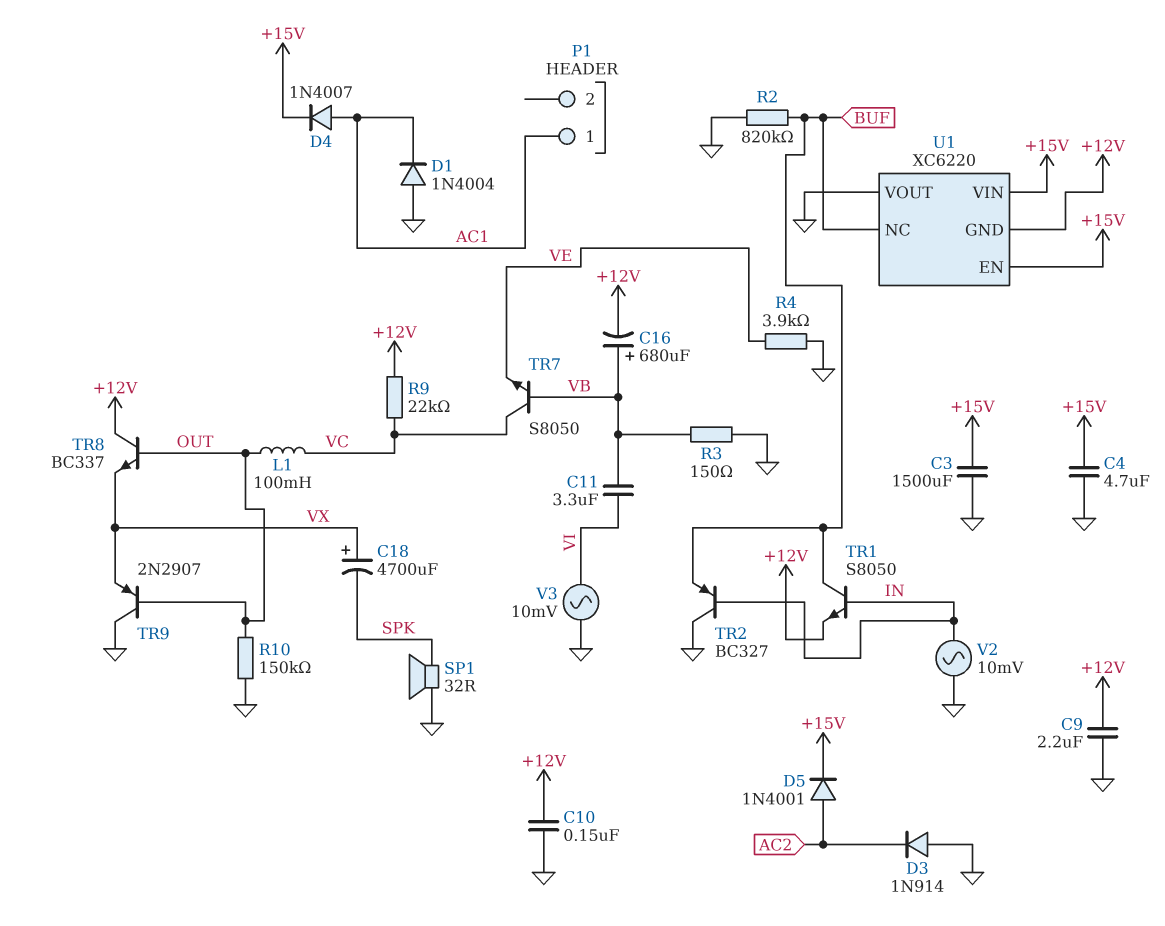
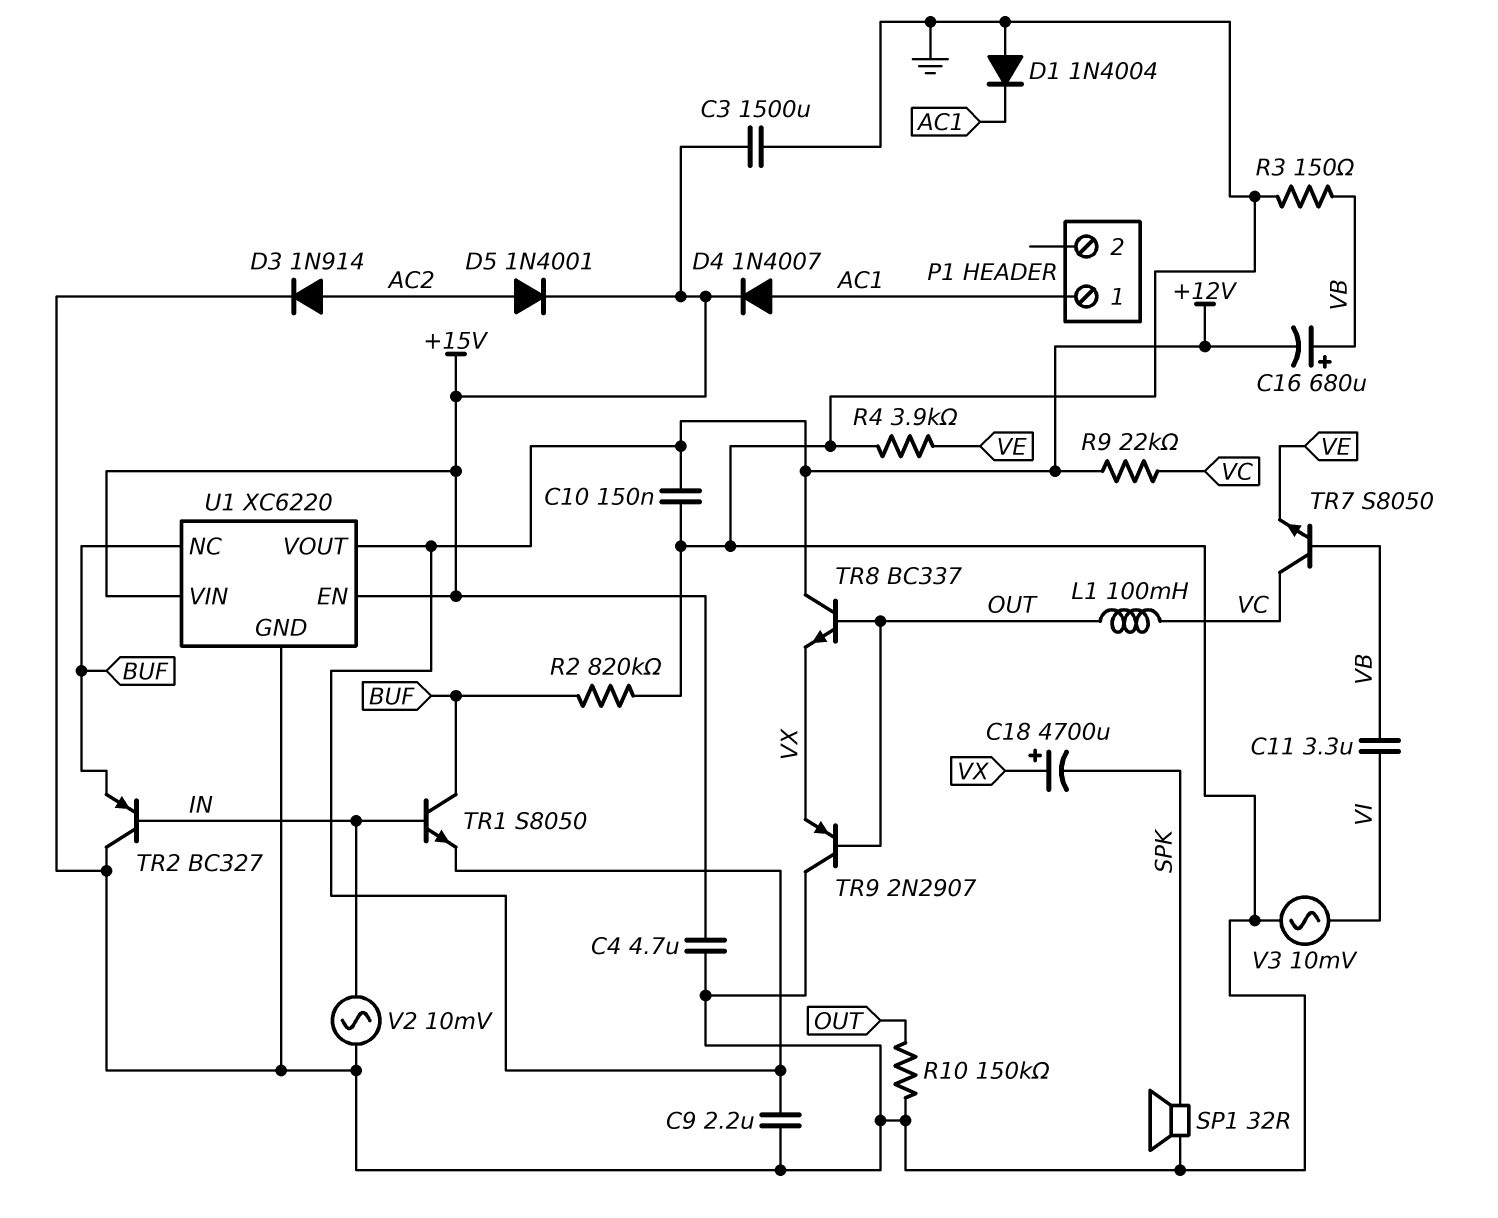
D3: diode 1N914 (A GND, K AC2) -> diode 1N914 (A AC2, K GND)
U1 pin GND: +12V -> GND
U1 pin VOUT: GND -> +12V

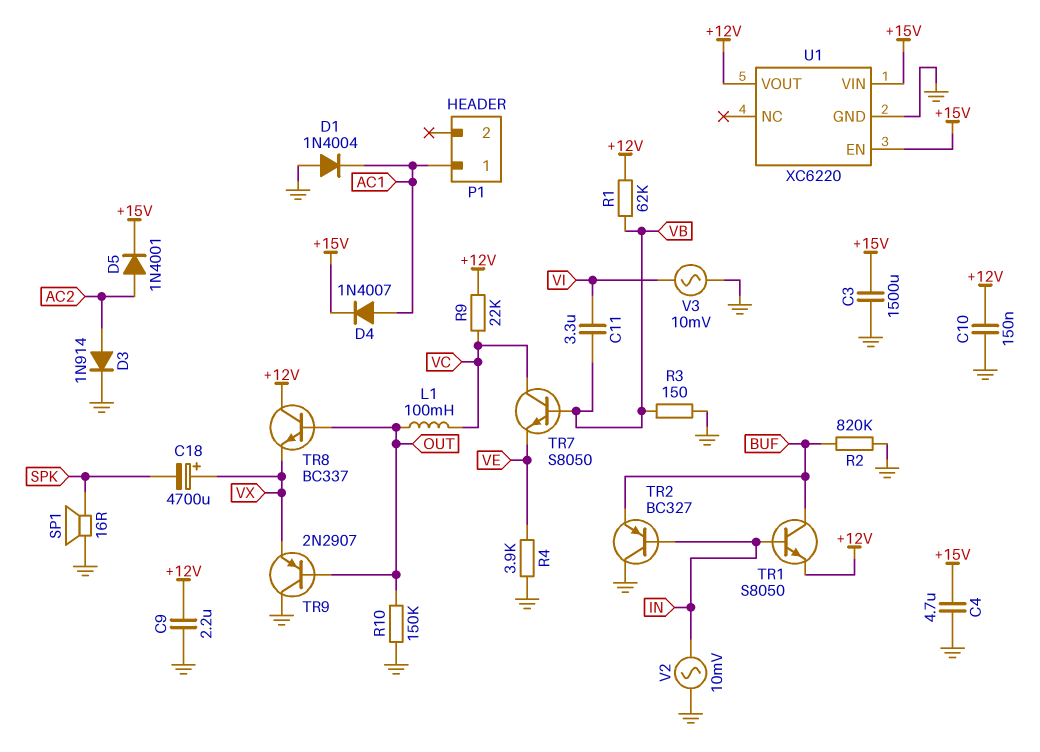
C16: 680uF (plus VB, minus +12V) -> none
R1: none -> 62k (+12V, VB)
SP1: speaker 32R (GND, SPK) -> speaker 16R (GND, SPK)
U1 pin NC: BUF -> none

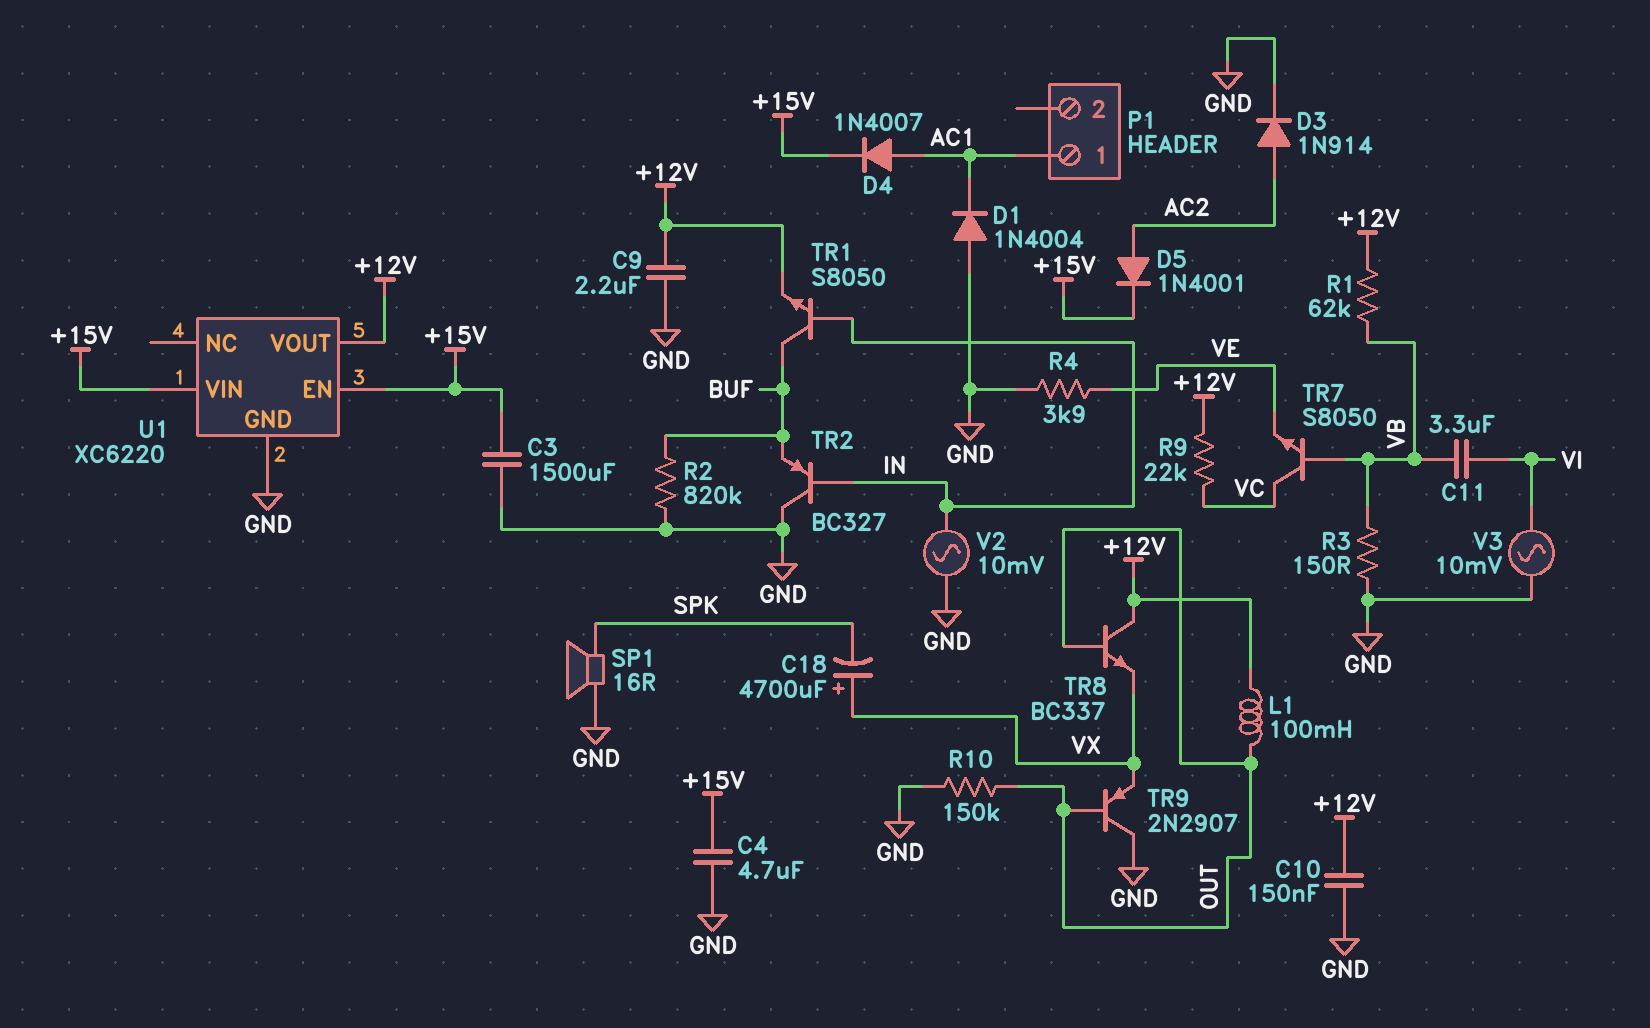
L1: 100mH (OUT, VC) -> 100mH (+12V, OUT)

